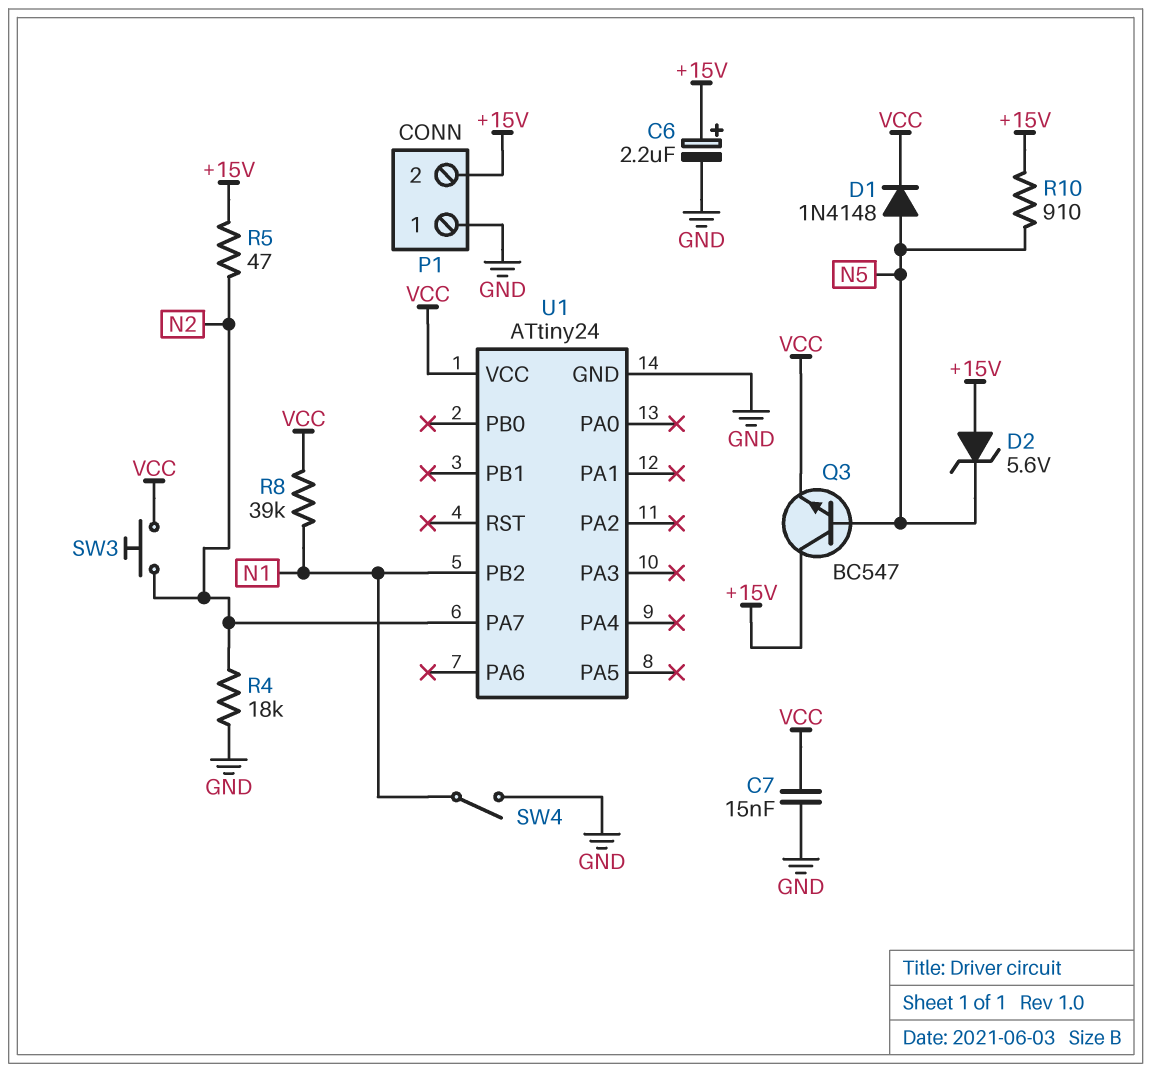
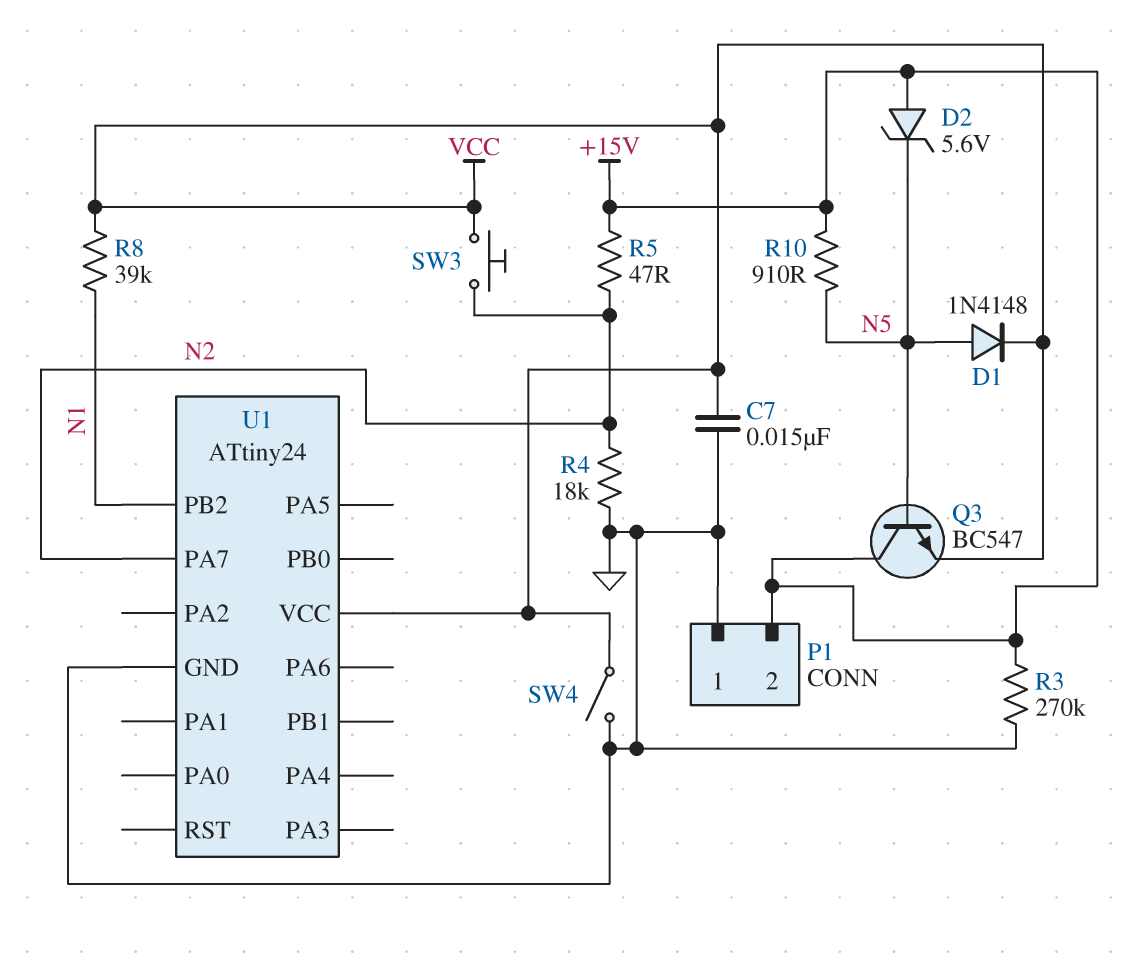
C6: 2.2uF (plus +15V, minus GND) -> none
R3: none -> 270k (+15V, GND)
SW4: switch (GND, N1) -> switch (GND, VCC)

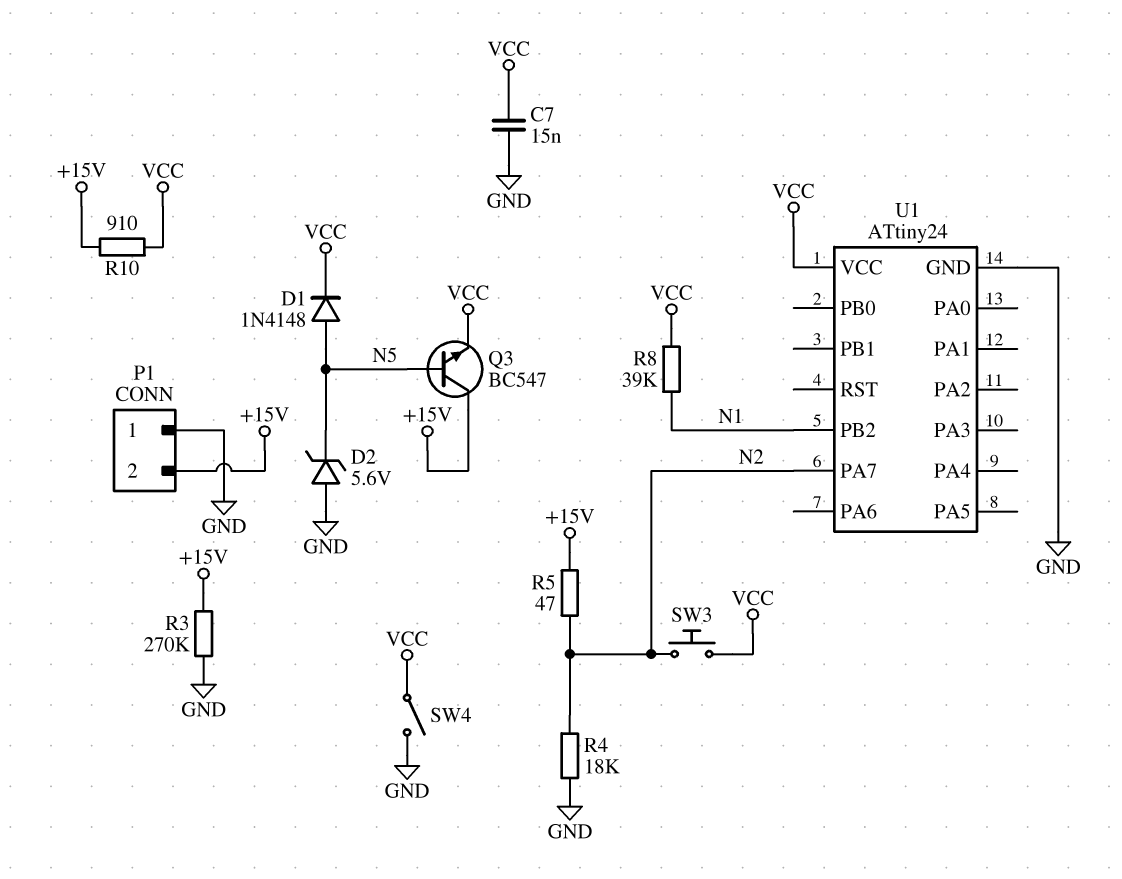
D2: zener 5.6V (A +15V, K N5) -> zener 5.6V (A GND, K N5)
R10: 910 (+15V, N5) -> 910 (+15V, VCC)

